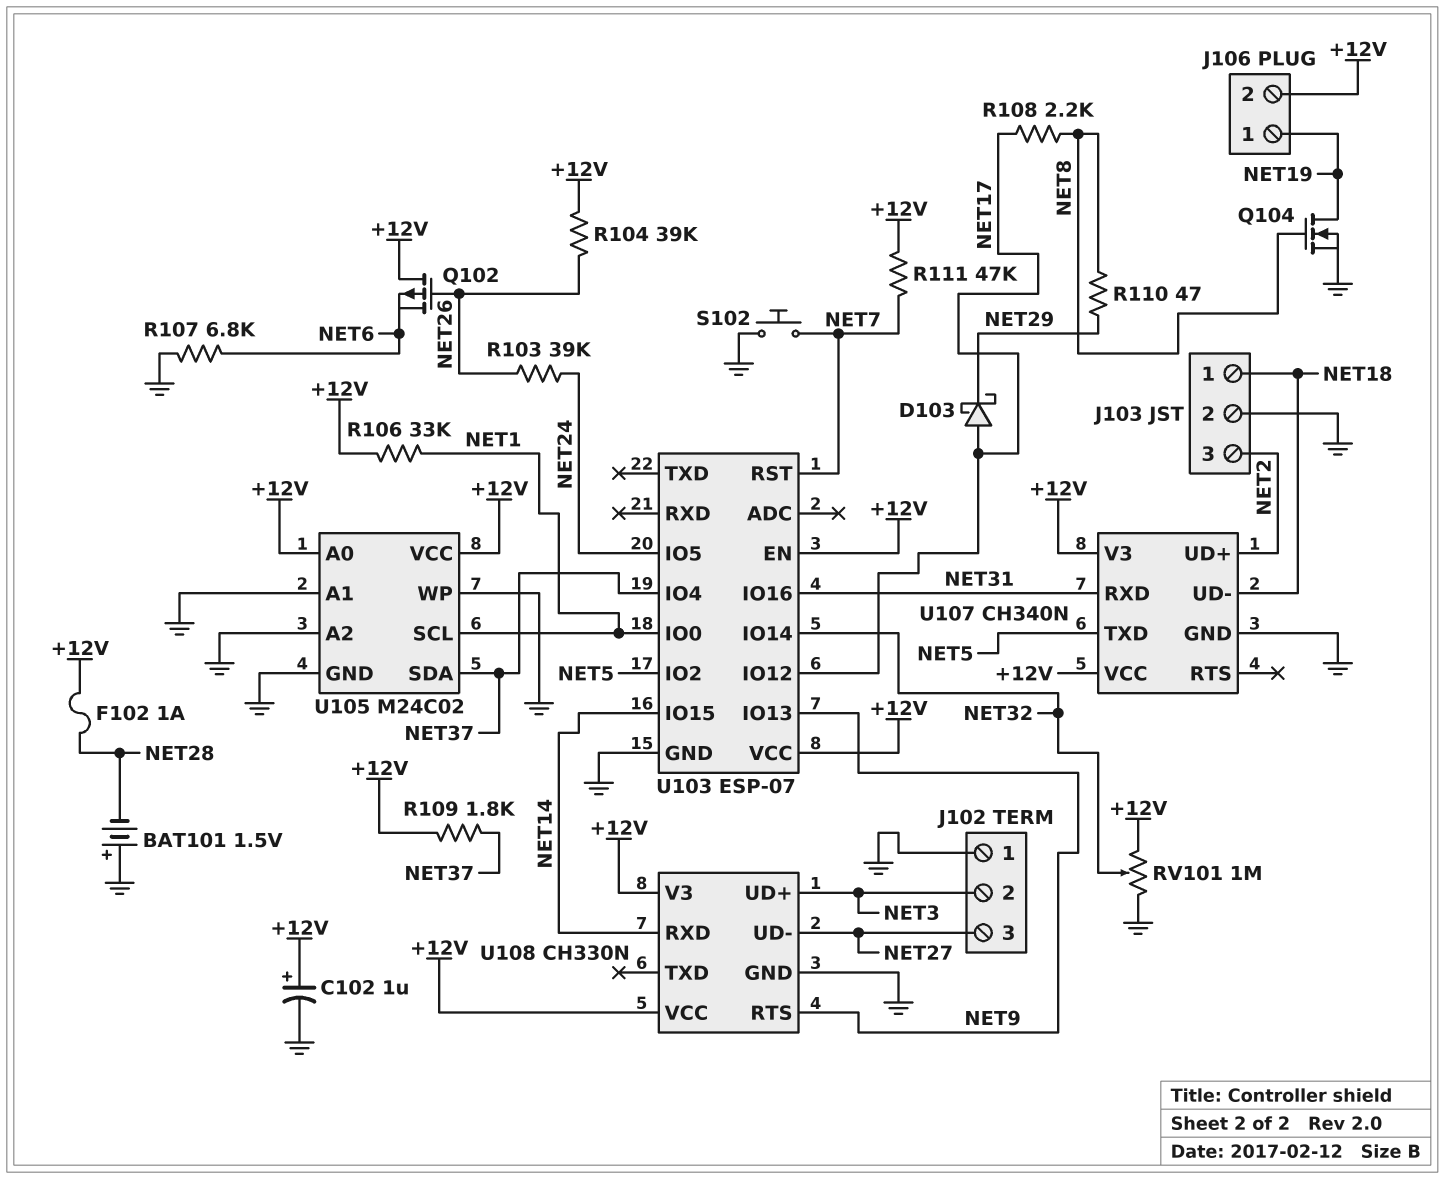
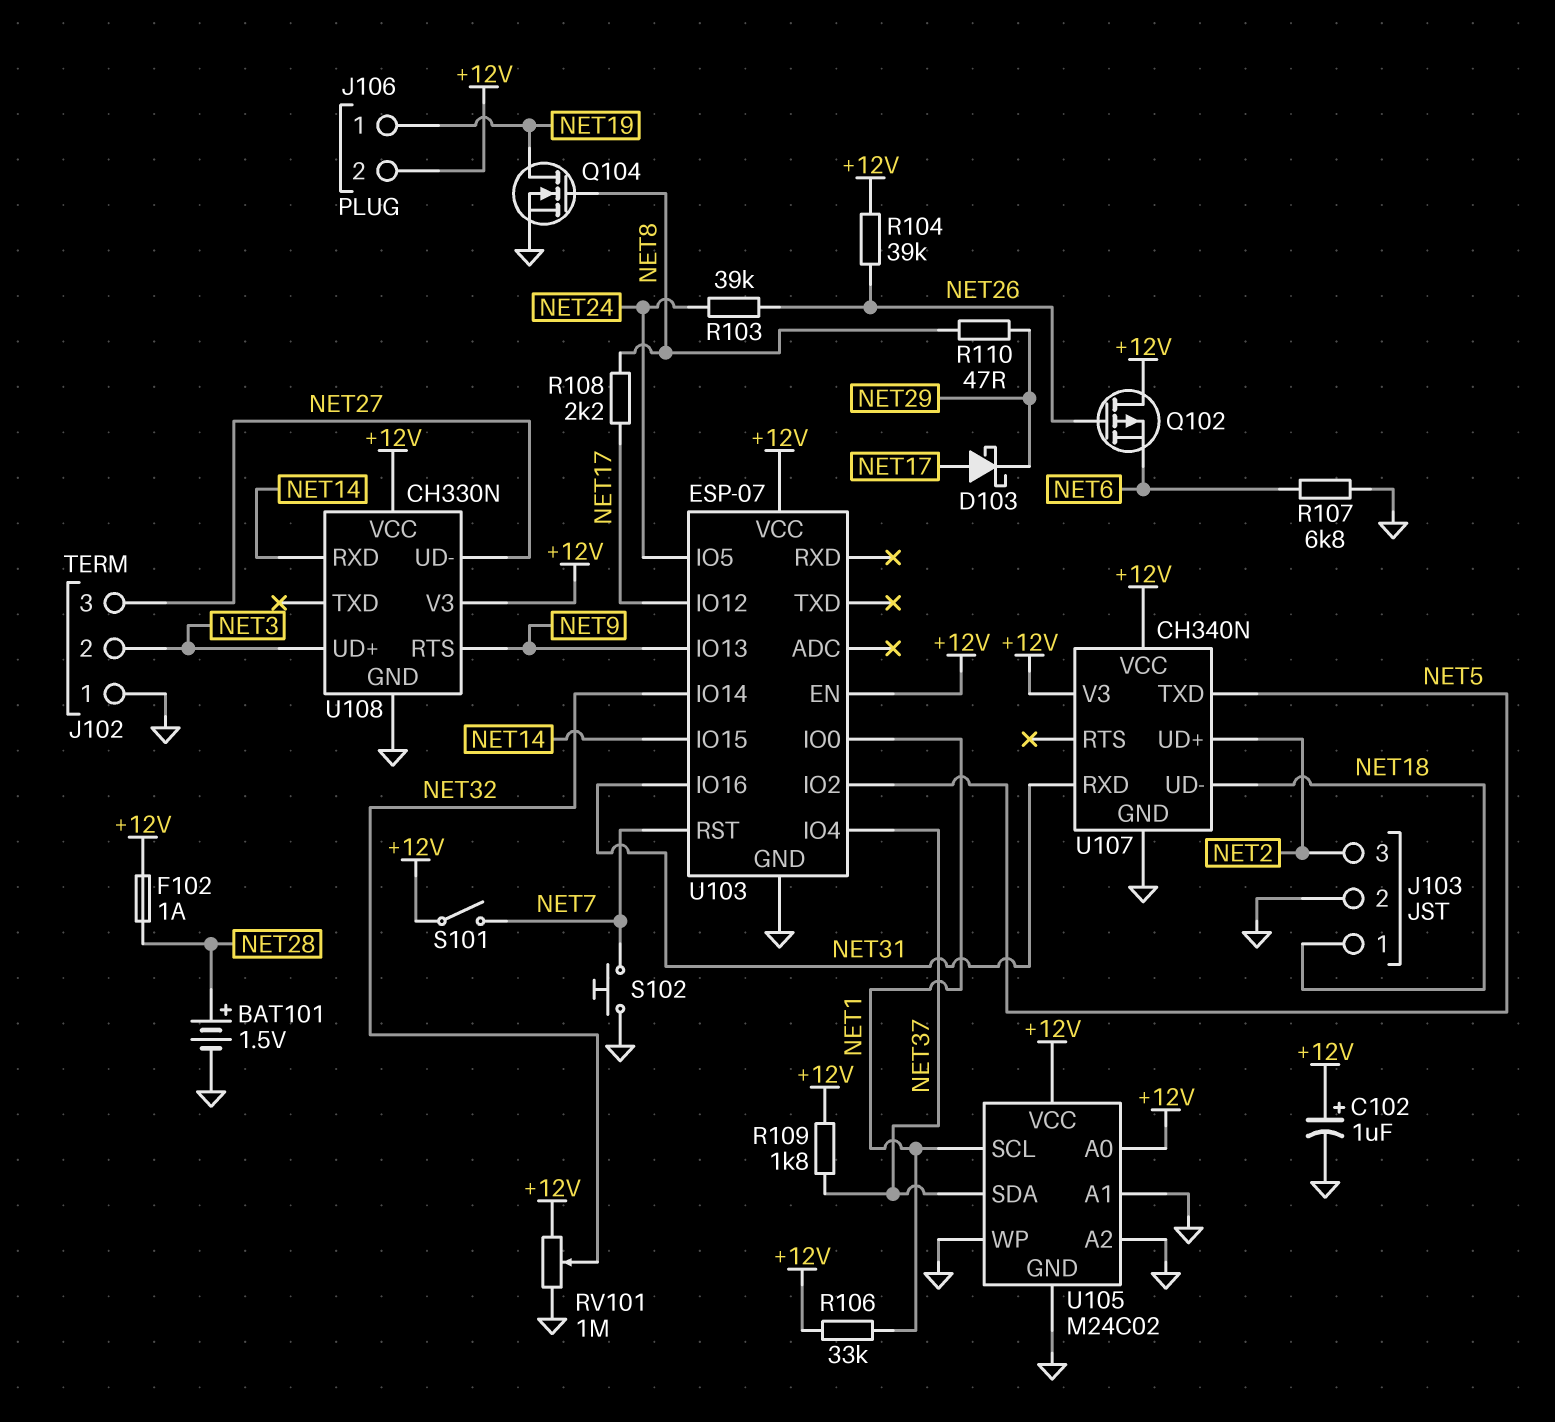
BAT101: 1.5V (plus GND, minus NET28) -> 1.5V (plus NET28, minus GND)
R111: 47k (+12V, NET7) -> none
S101: none -> switch (+12V, NET7)

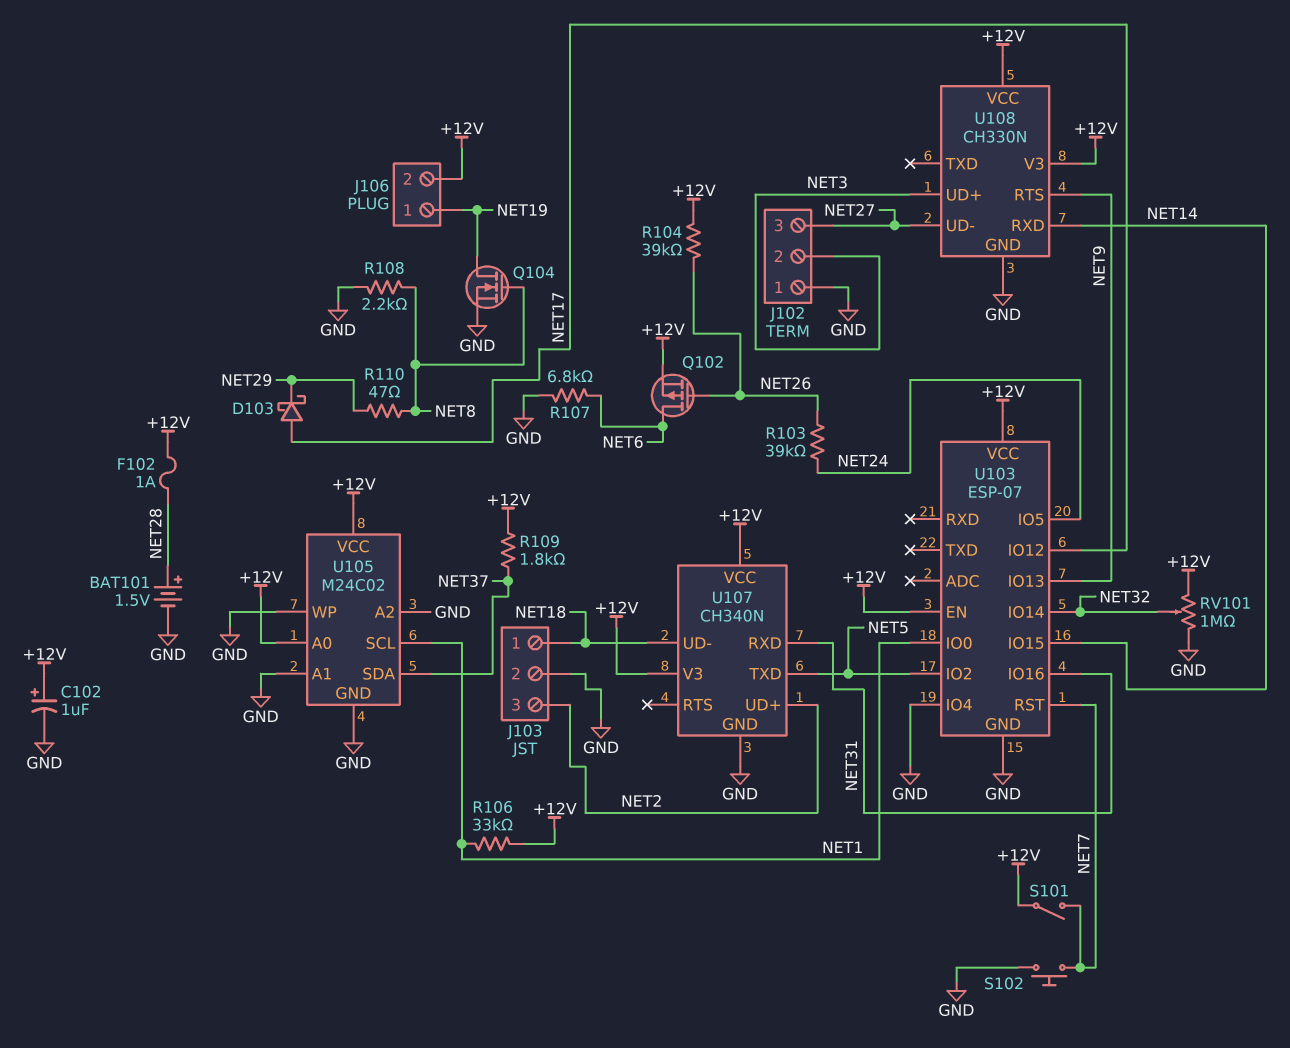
Q102: PMOS (G NET26, D +12V, S NET6) -> PMOS (G NET26, D NET6, S +12V)
R108: 2.2k (NET8, NET17) -> 2.2k (GND, NET8)
U103 pin IO4: NET37 -> GND

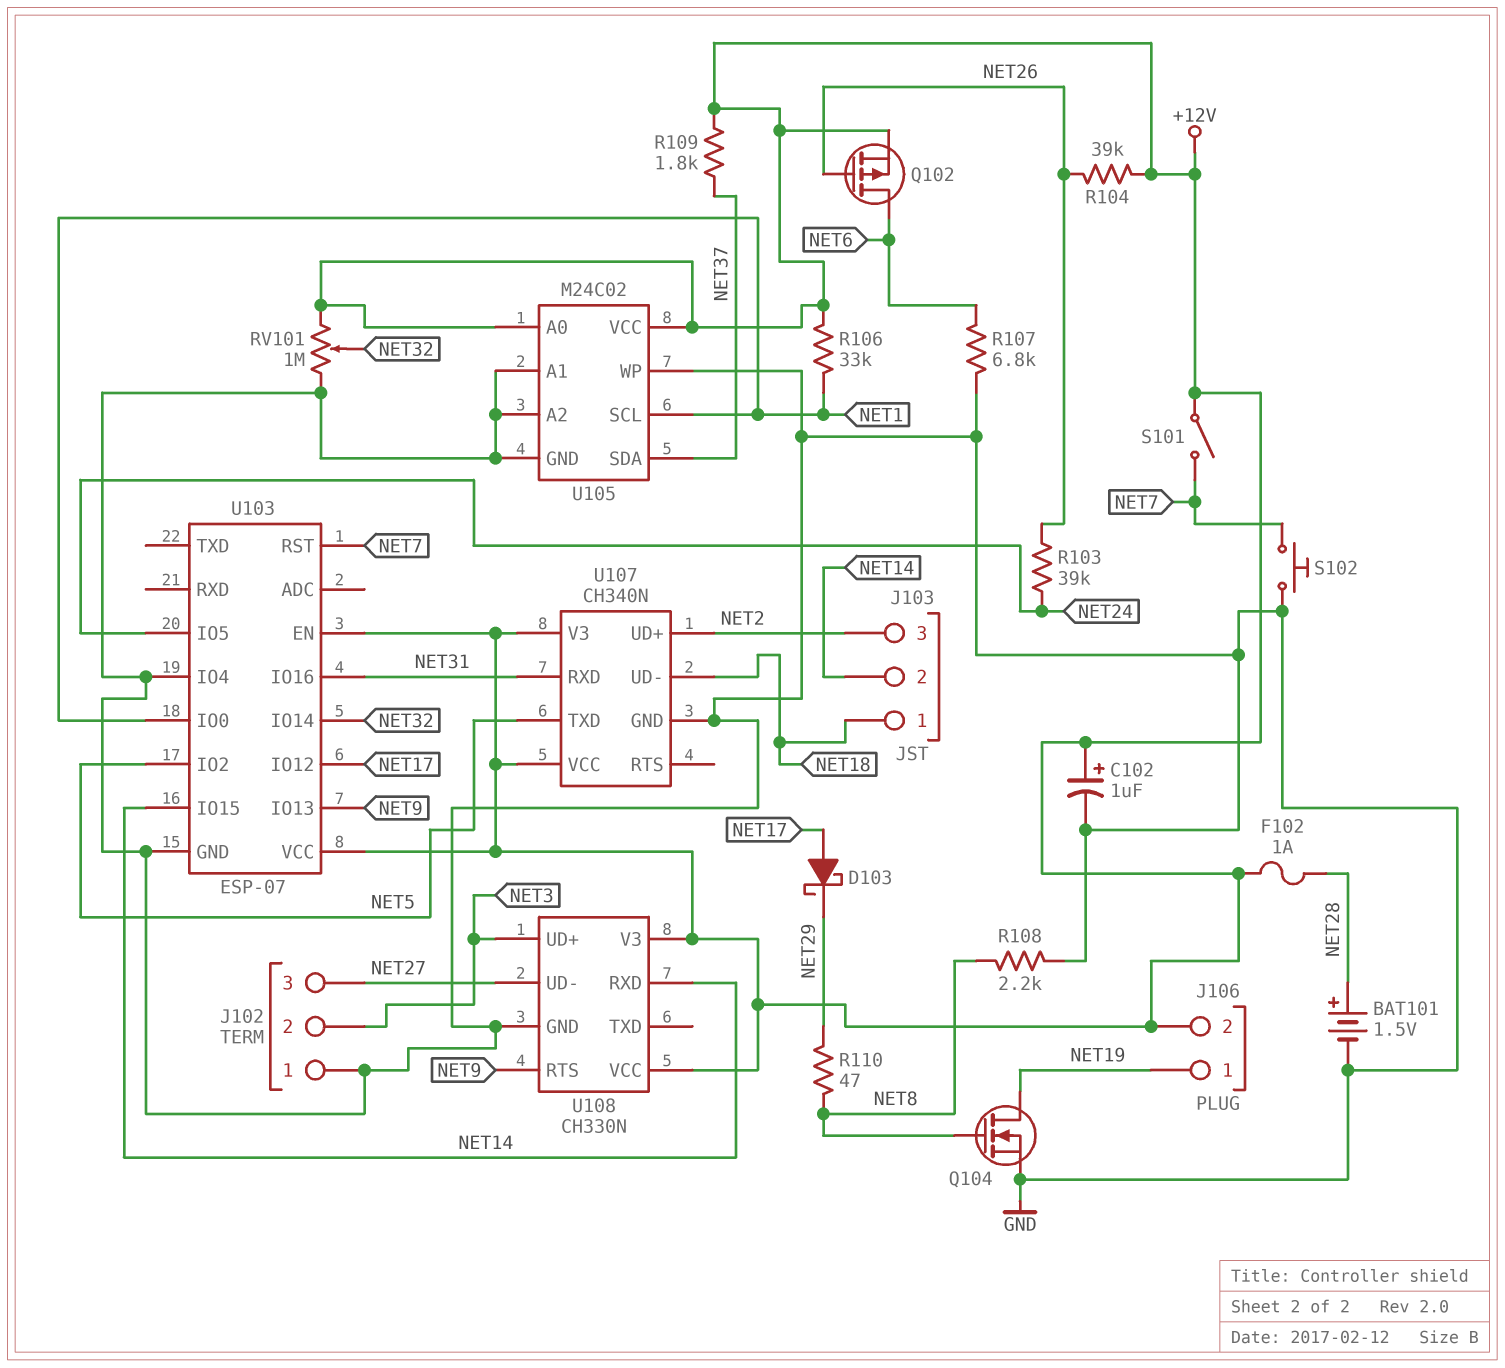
J103 pin 2: GND -> NET14

